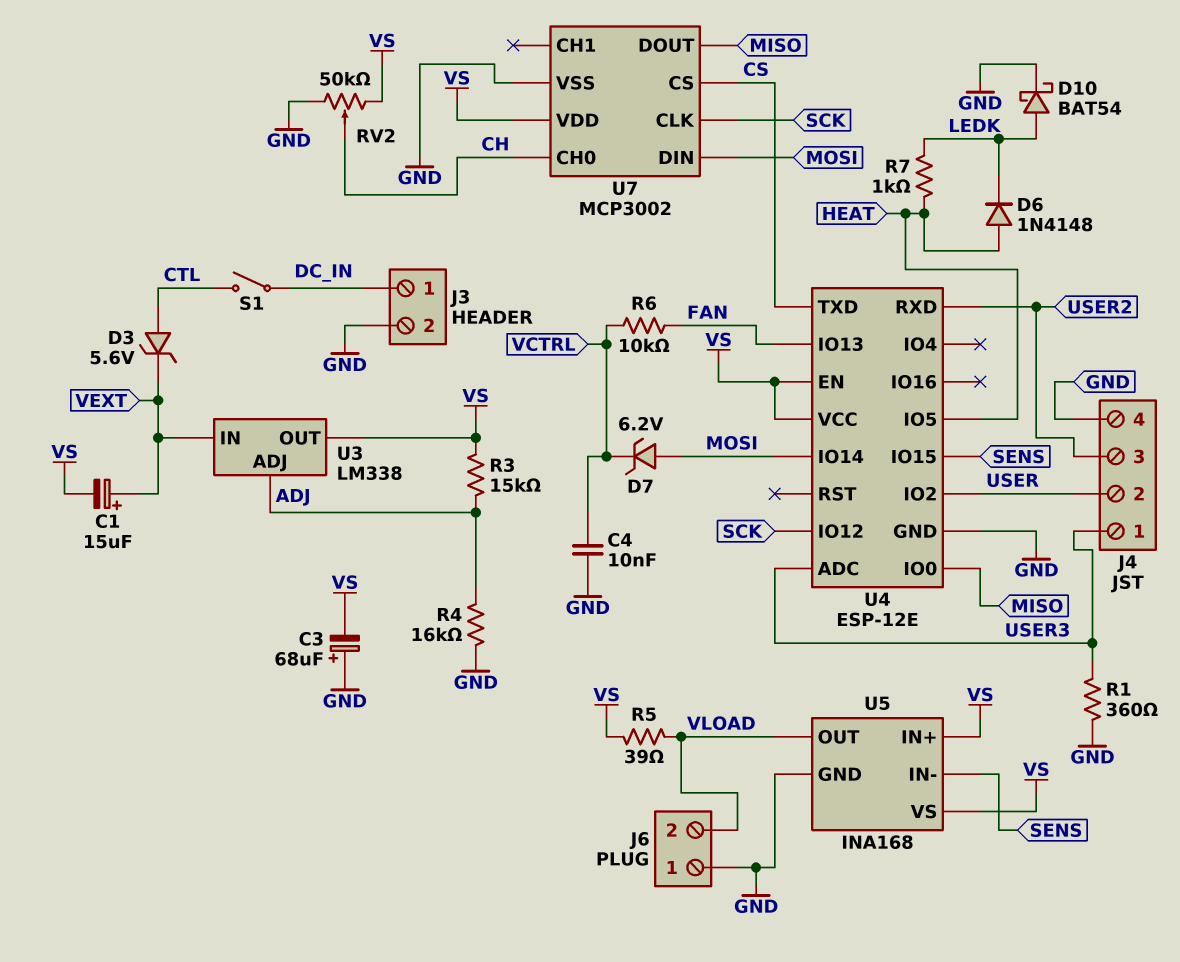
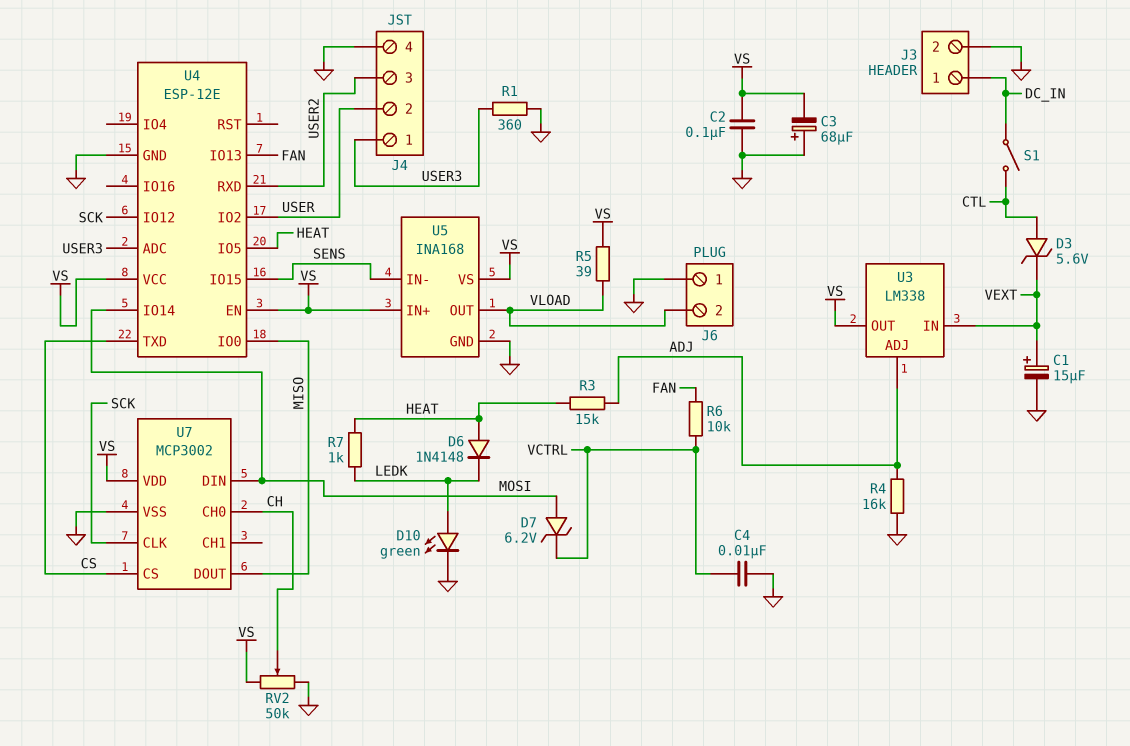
C1: 15uF (plus VEXT, minus VS) -> 15uF (plus VEXT, minus GND)
C2: none -> 100nF (GND, VS)
D10: schottky BAT54 (A LEDK, K GND) -> LED green (A LEDK, K GND)
R3: 15k (ADJ, VS) -> 15k (ADJ, HEAT)

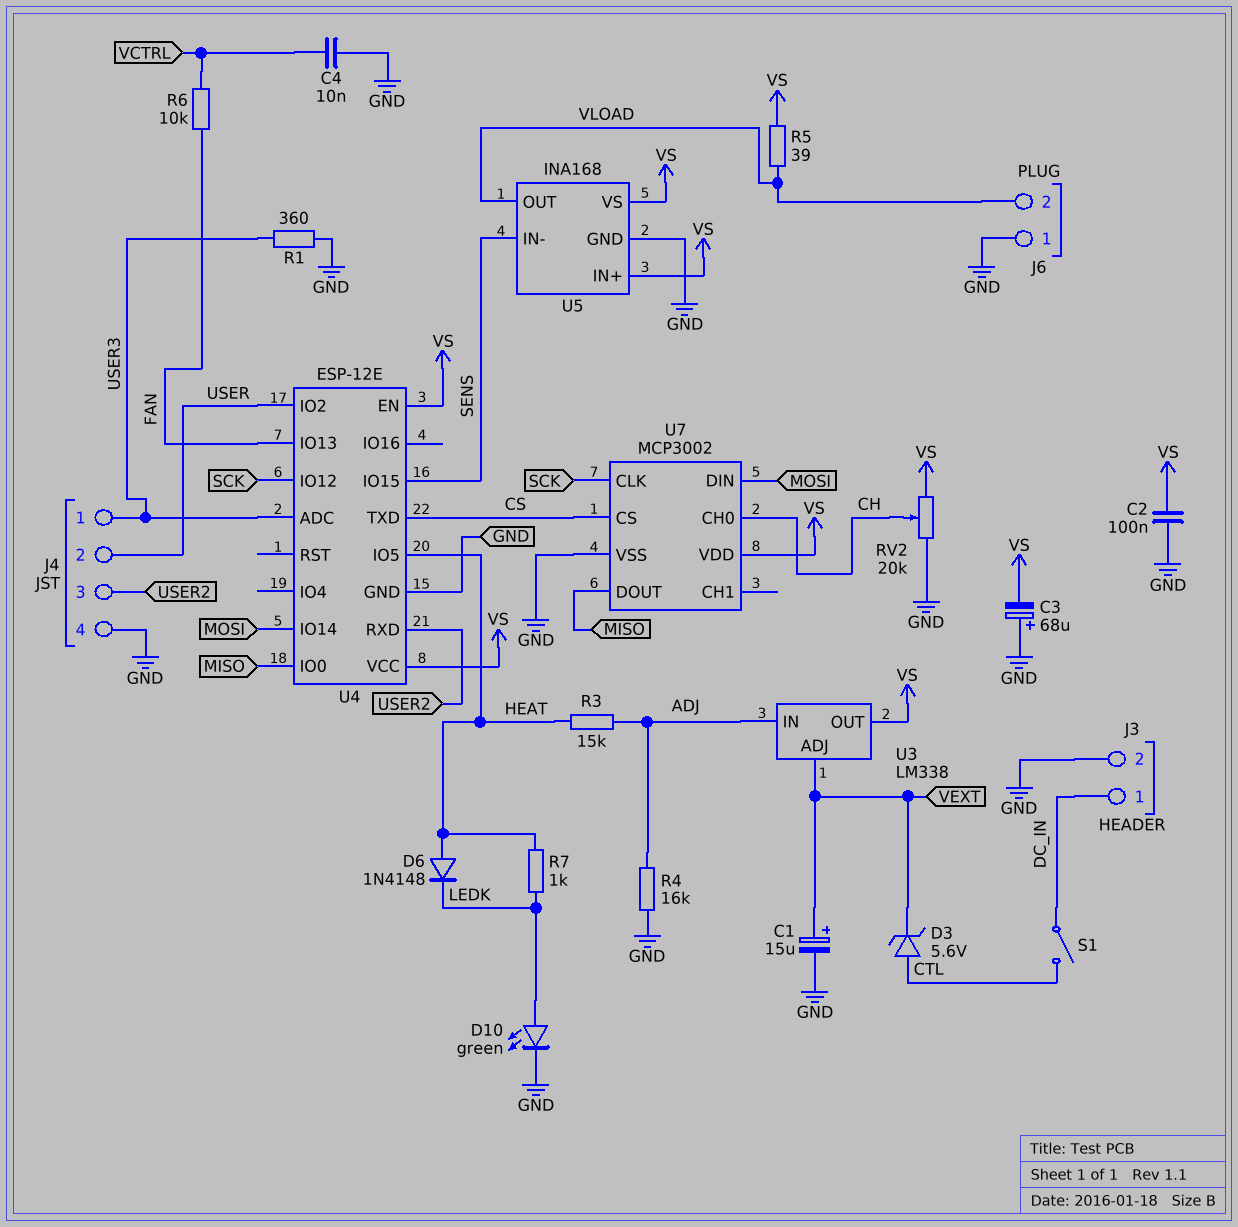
D7: zener 6.2V (A MOSI, K VCTRL) -> none
RV2: 50k (GND, VS, wiper CH) -> 20k (GND, VS, wiper CH)
U3 pin ADJ: ADJ -> VEXT
U3 pin IN: VEXT -> ADJ

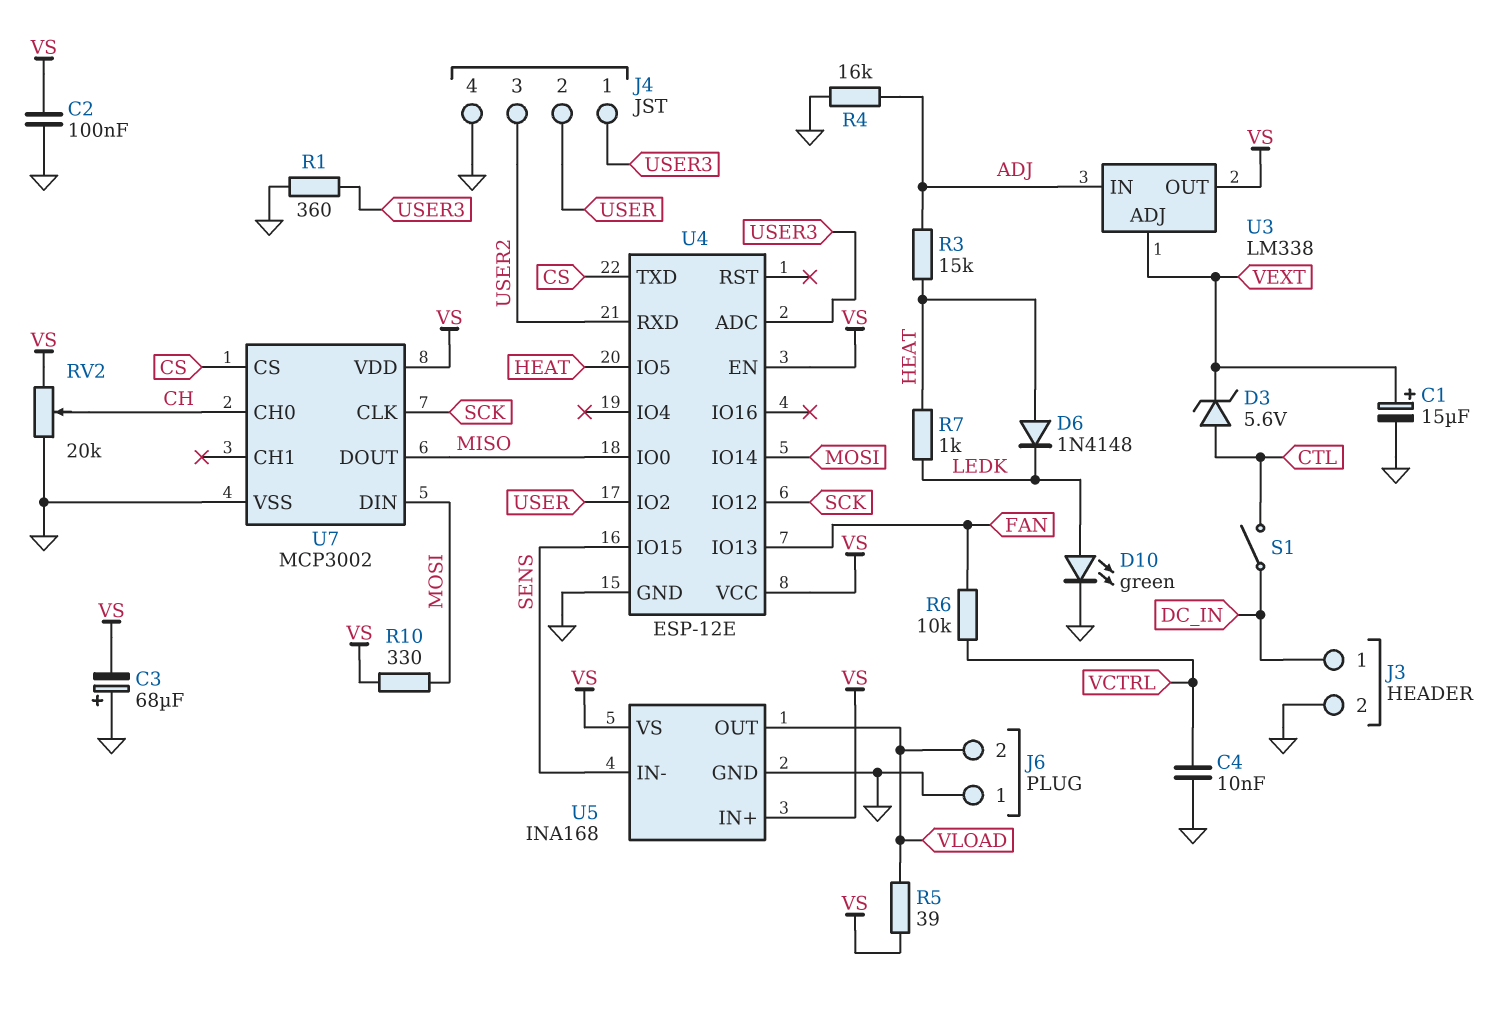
R10: none -> 330 (MOSI, VS)

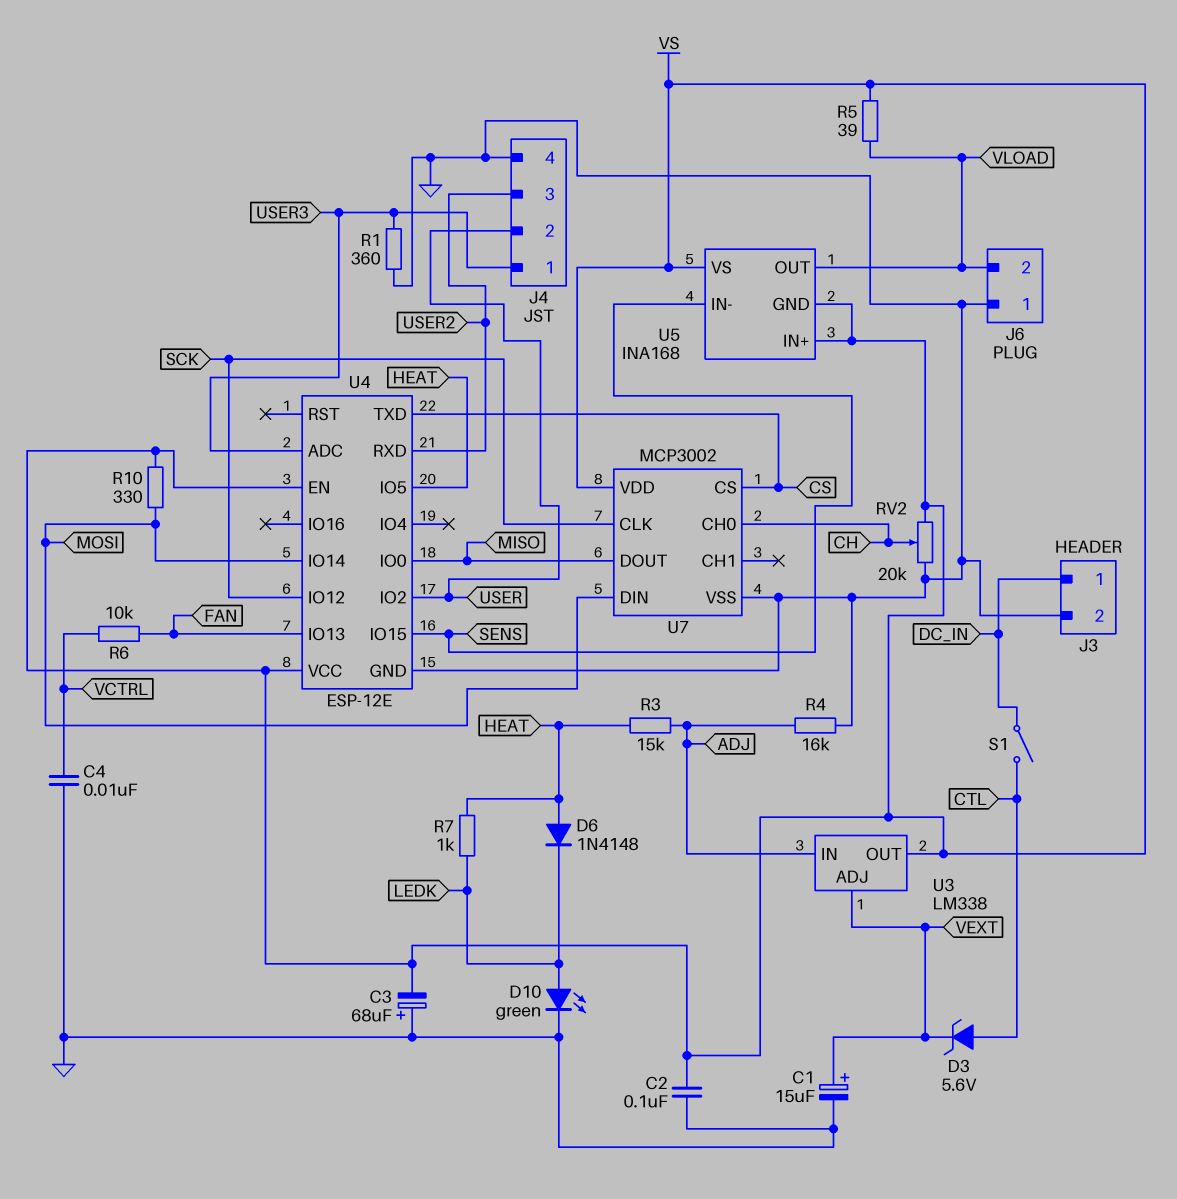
U5 pin GND: GND -> VS

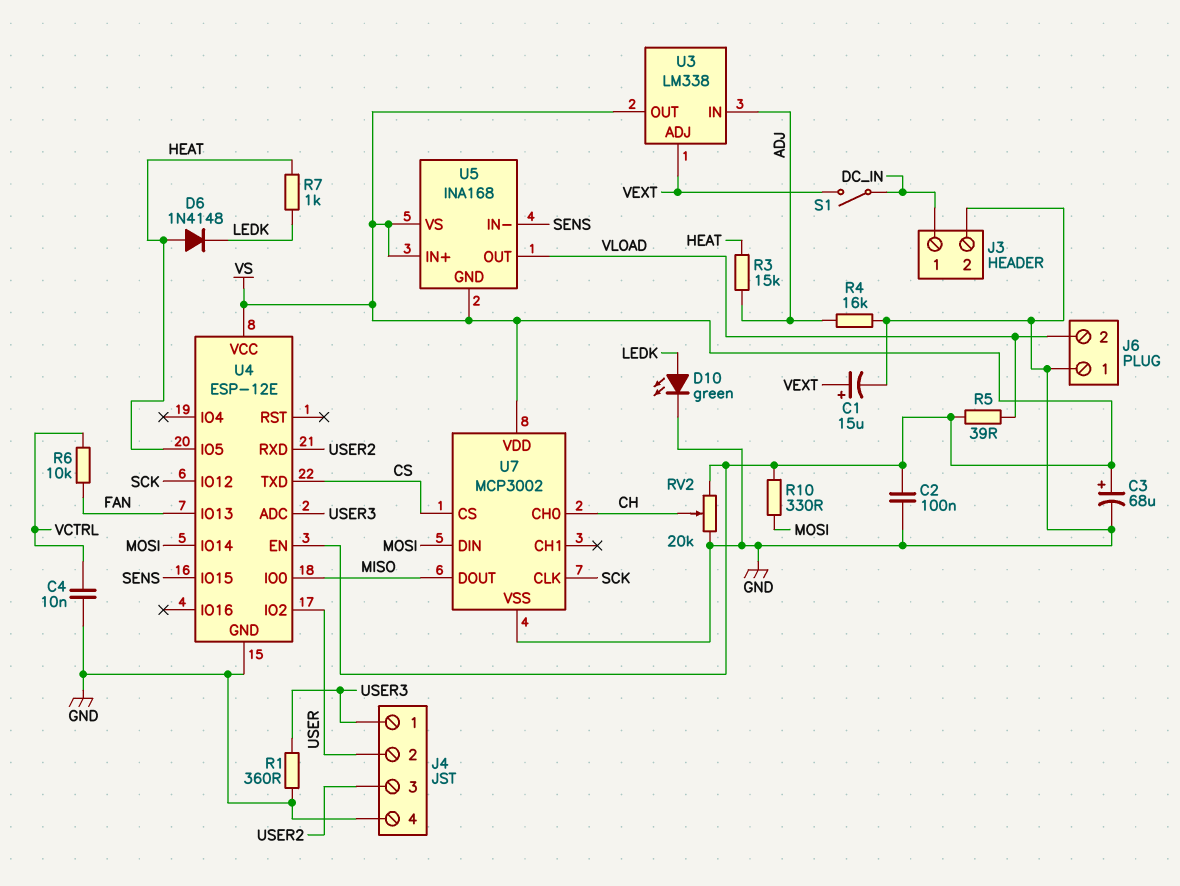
C3: 68uF (plus GND, minus VS) -> 68uF (plus VS, minus GND)
D3: zener 5.6V (A CTL, K VEXT) -> none
S1: switch (CTL, DC_IN) -> switch (DC_IN, VEXT)

